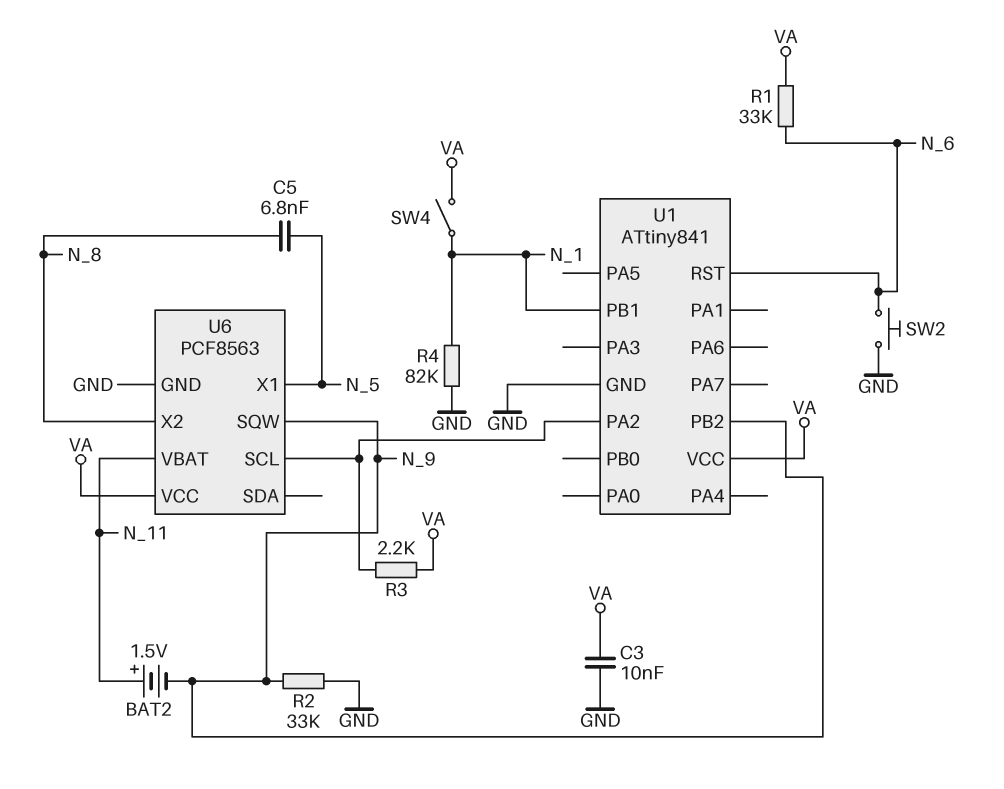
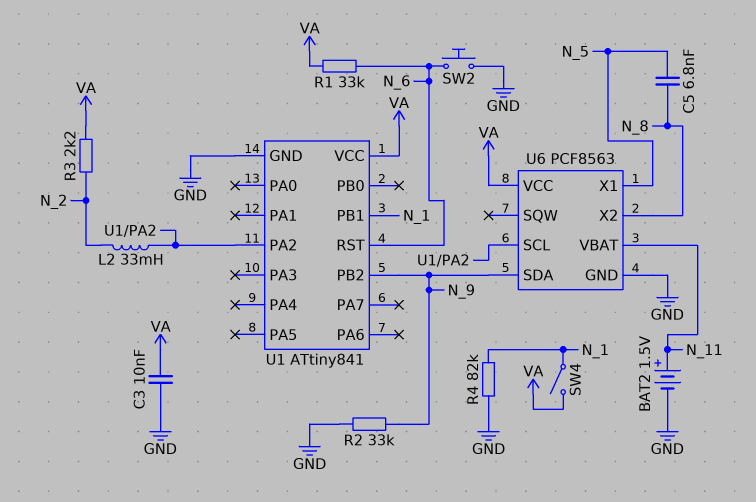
BAT2: 1.5V (plus N_11, minus N_9) -> 1.5V (plus N_11, minus GND)
L2: none -> 33mH (N_2, U1/PA2)
R3: 2.2k (U1/PA2, VA) -> 2.2k (N_2, VA)
U6 pin SDA: none -> N_9
U6 pin SQW: N_9 -> none

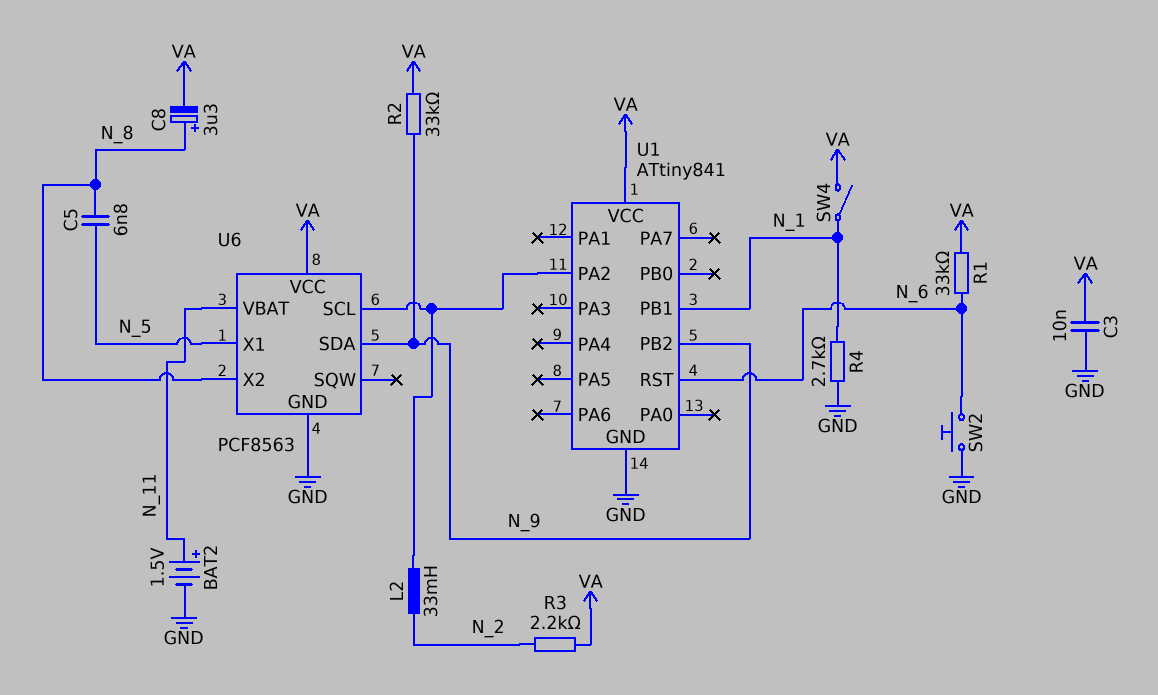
C8: none -> 3.3uF (plus N_8, minus VA)
R2: 33k (GND, N_9) -> 33k (N_9, VA)
R4: 82k (GND, N_1) -> 2.7k (GND, N_1)

